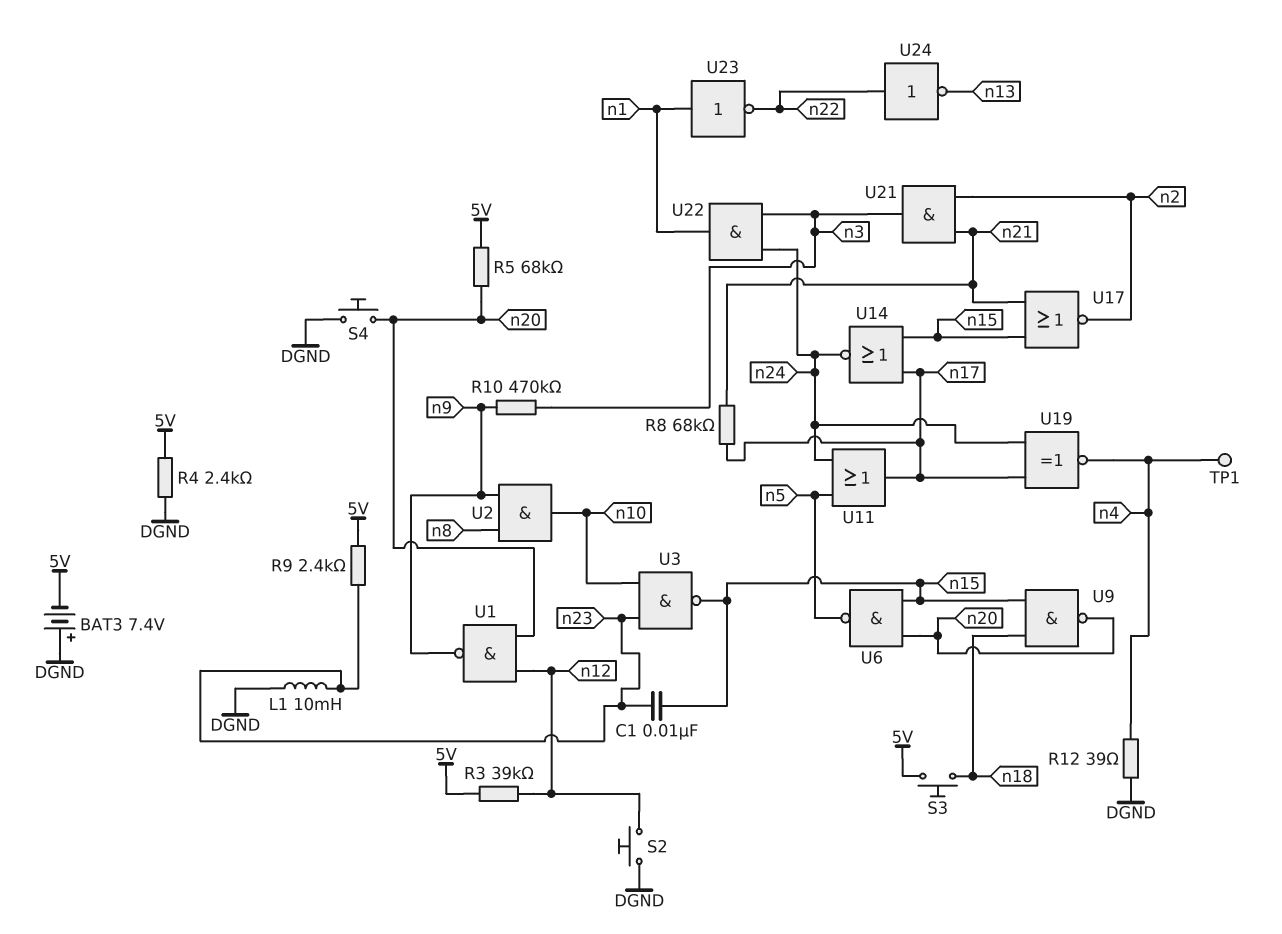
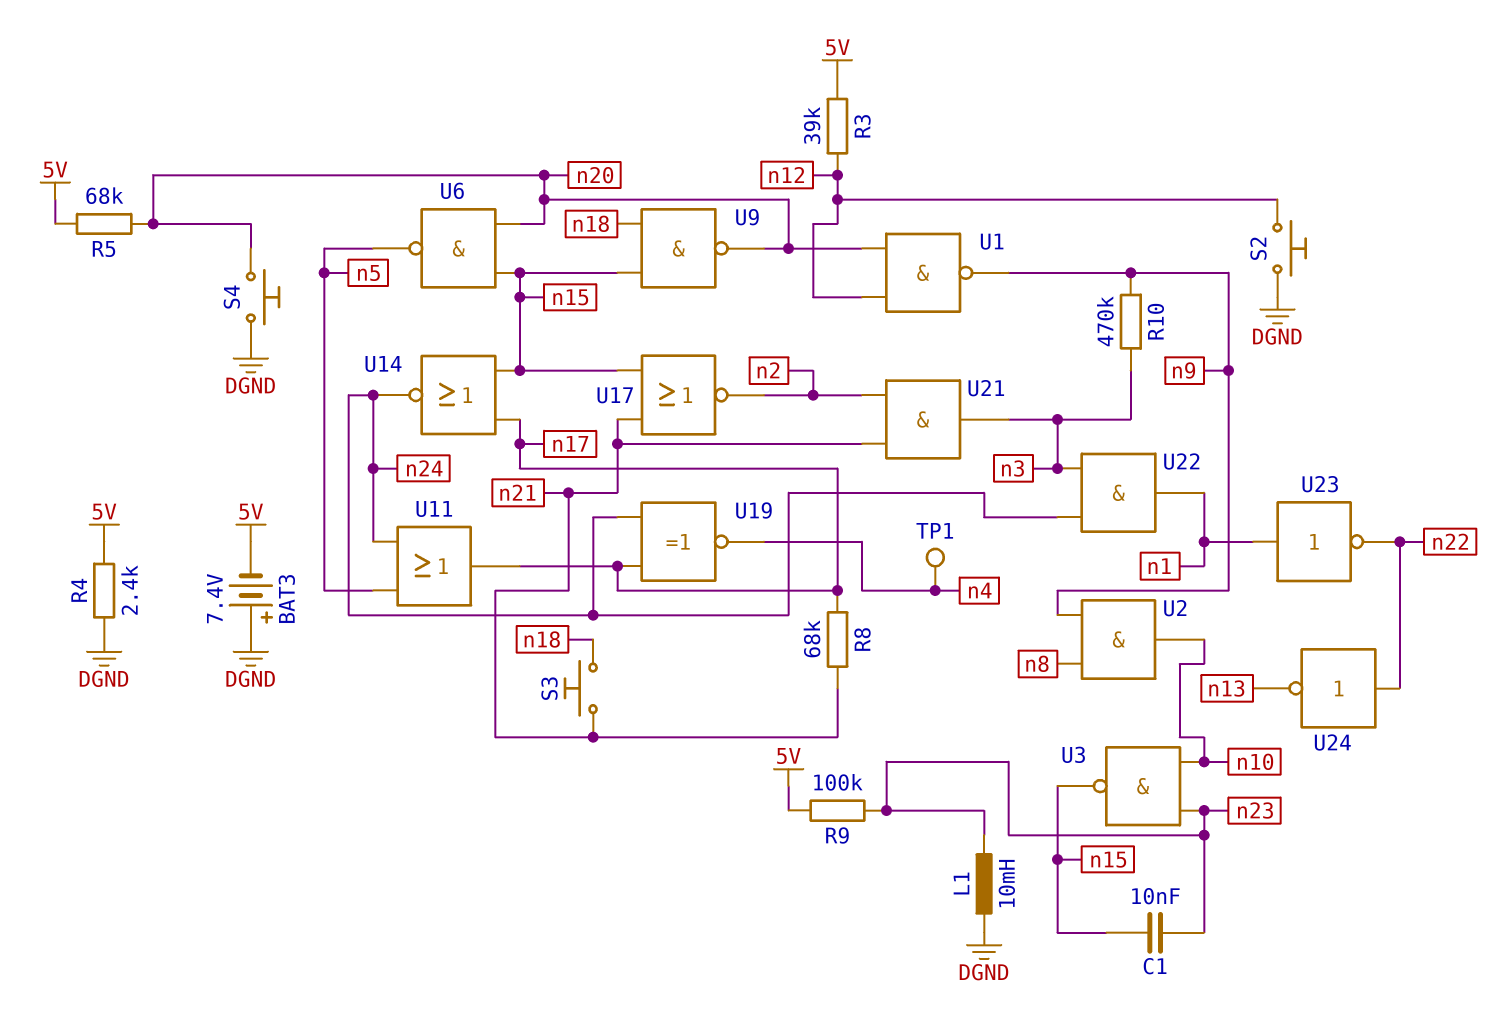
R9: 2.4k (5V, n23) -> 100k (5V, n23)
R12: 39 (DGND, n4) -> none
S3: button (5V, n18) -> button (n18, n21)

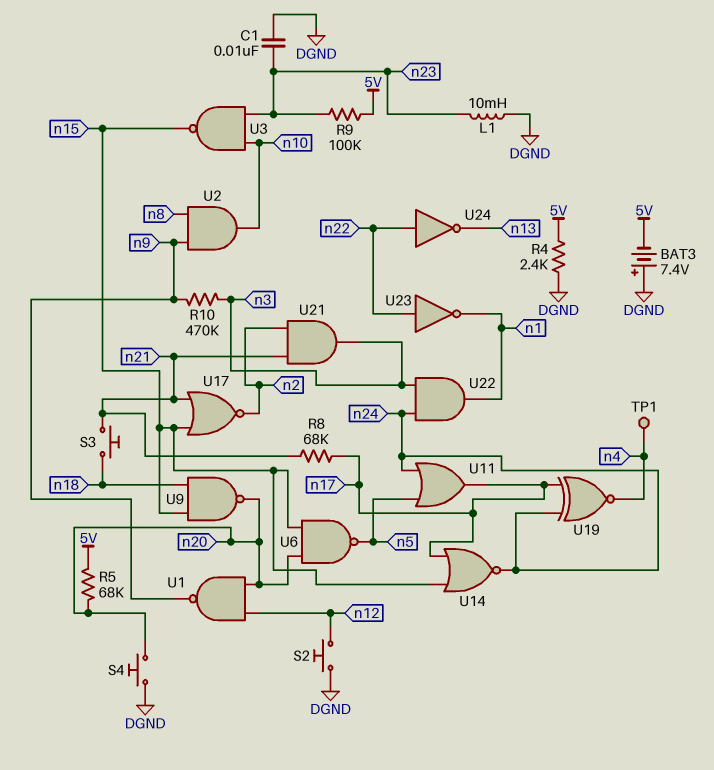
C1: 10nF (n15, n23) -> 10nF (DGND, n23)
R3: 39k (5V, n12) -> none
U23: NOT (in n1, out n22) -> NOT (in n22, out n1)

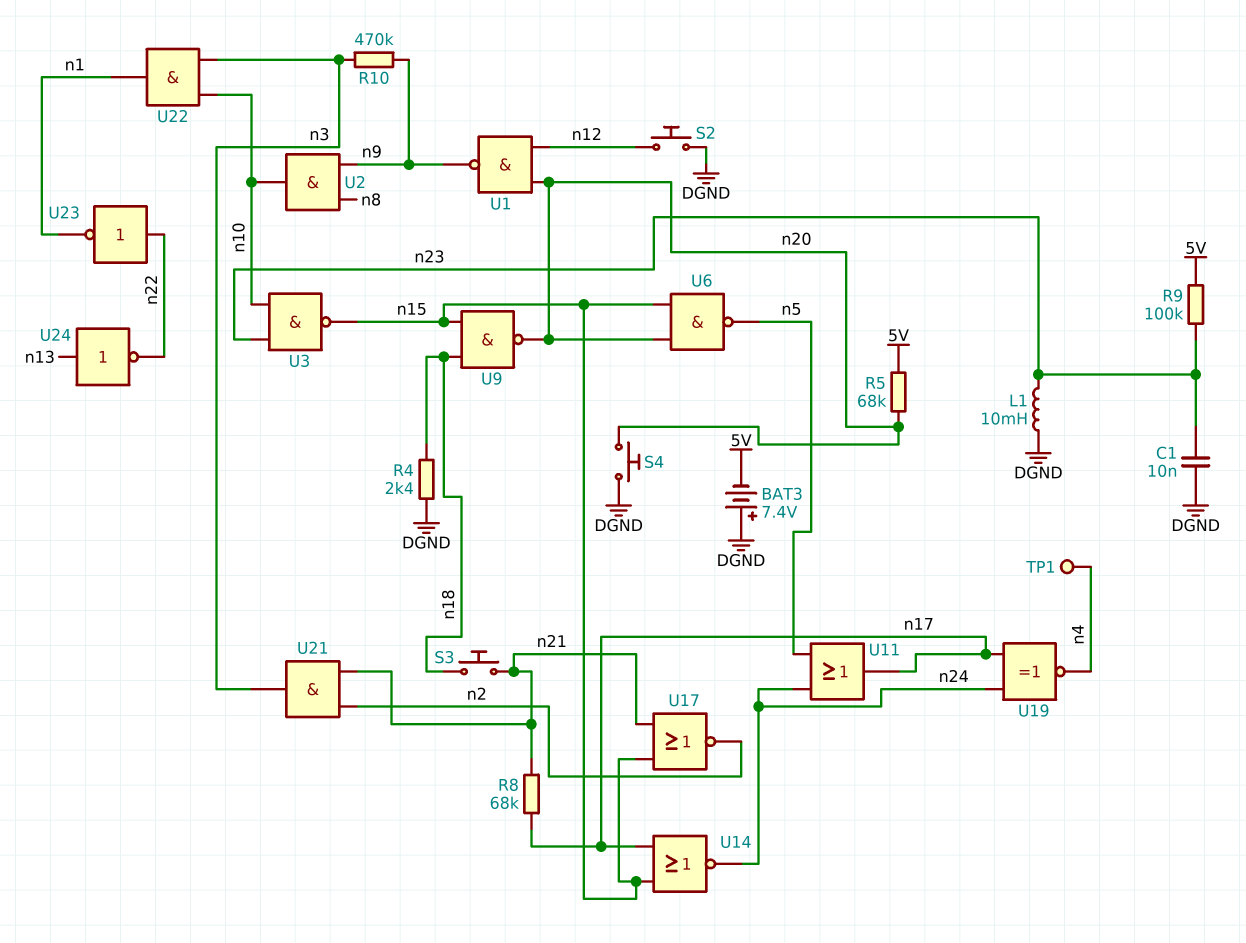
R4: 2.4k (5V, DGND) -> 2.4k (DGND, n18)
U22: AND (in n3, in n24, out n1) -> AND (in n3, in n10, out n1)
U24: NOT (in n22, out n13) -> NOT (in n13, out n22)

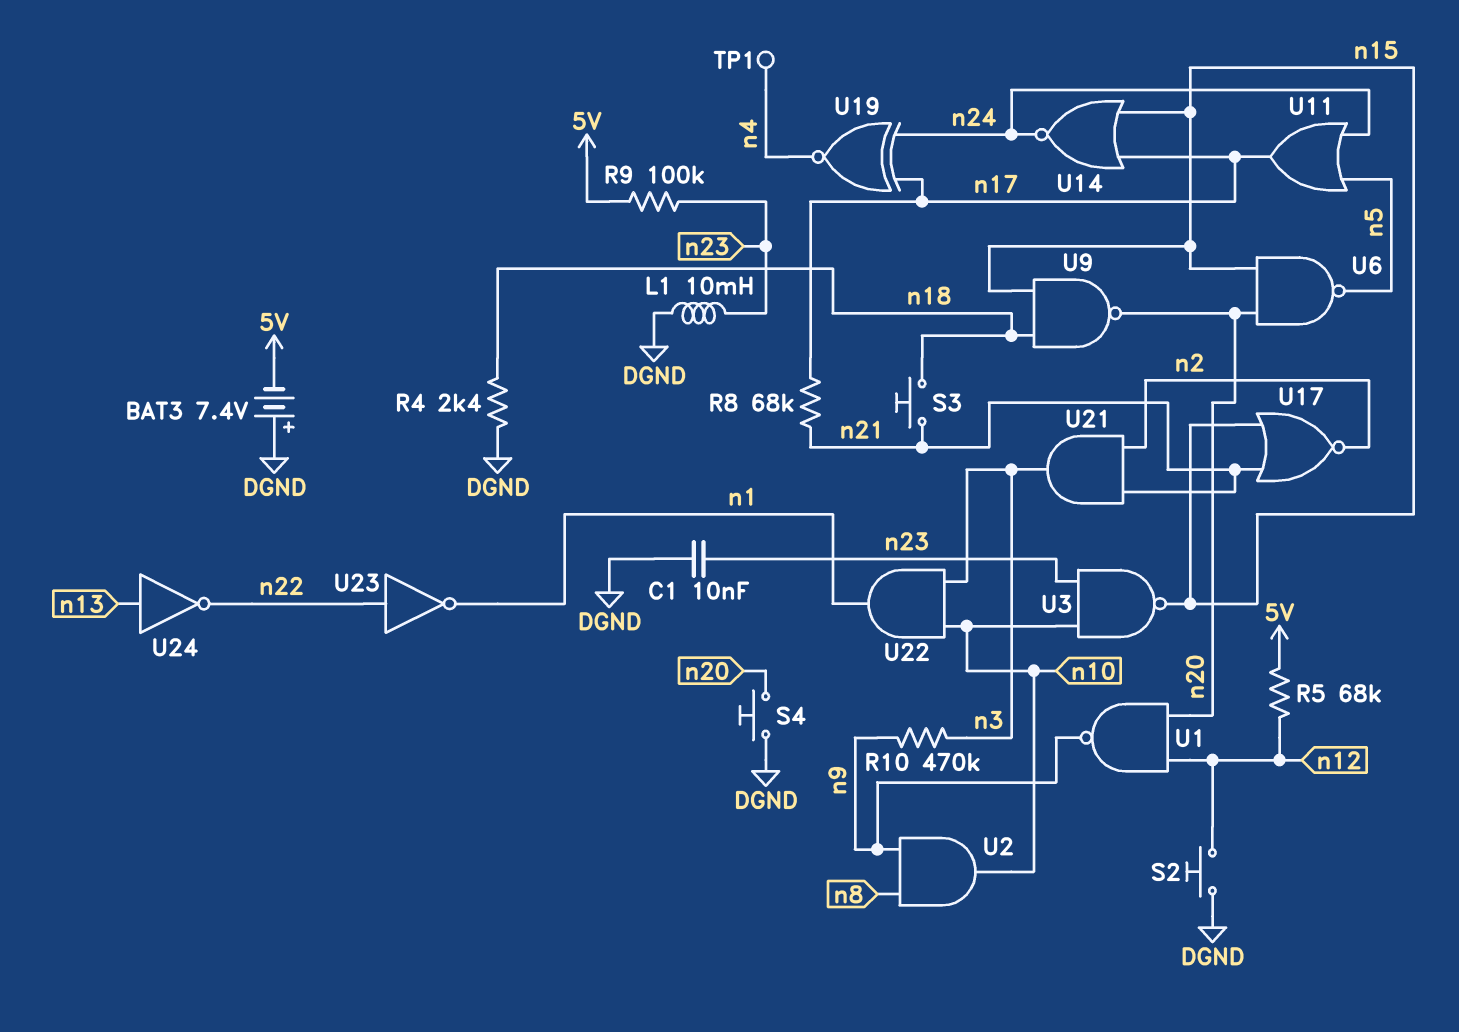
R5: 68k (5V, n20) -> 68k (5V, n12)

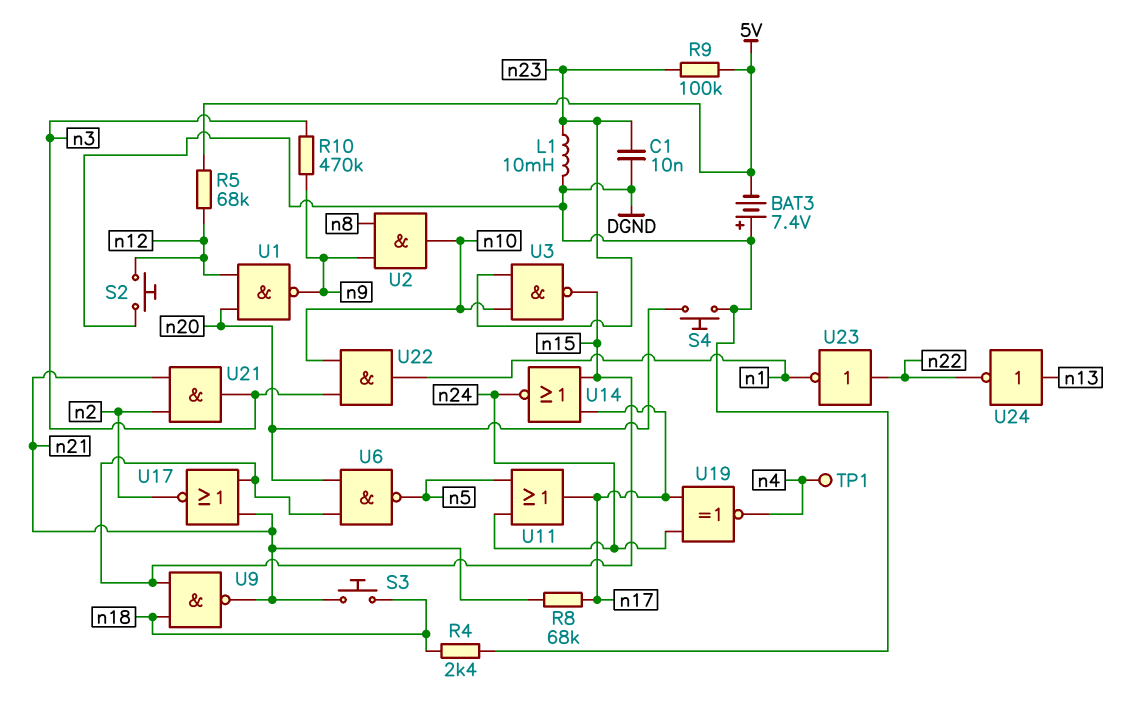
U9: NAND (in n15, in n18, out n20) -> NAND (in n15, in n18, out n21)

